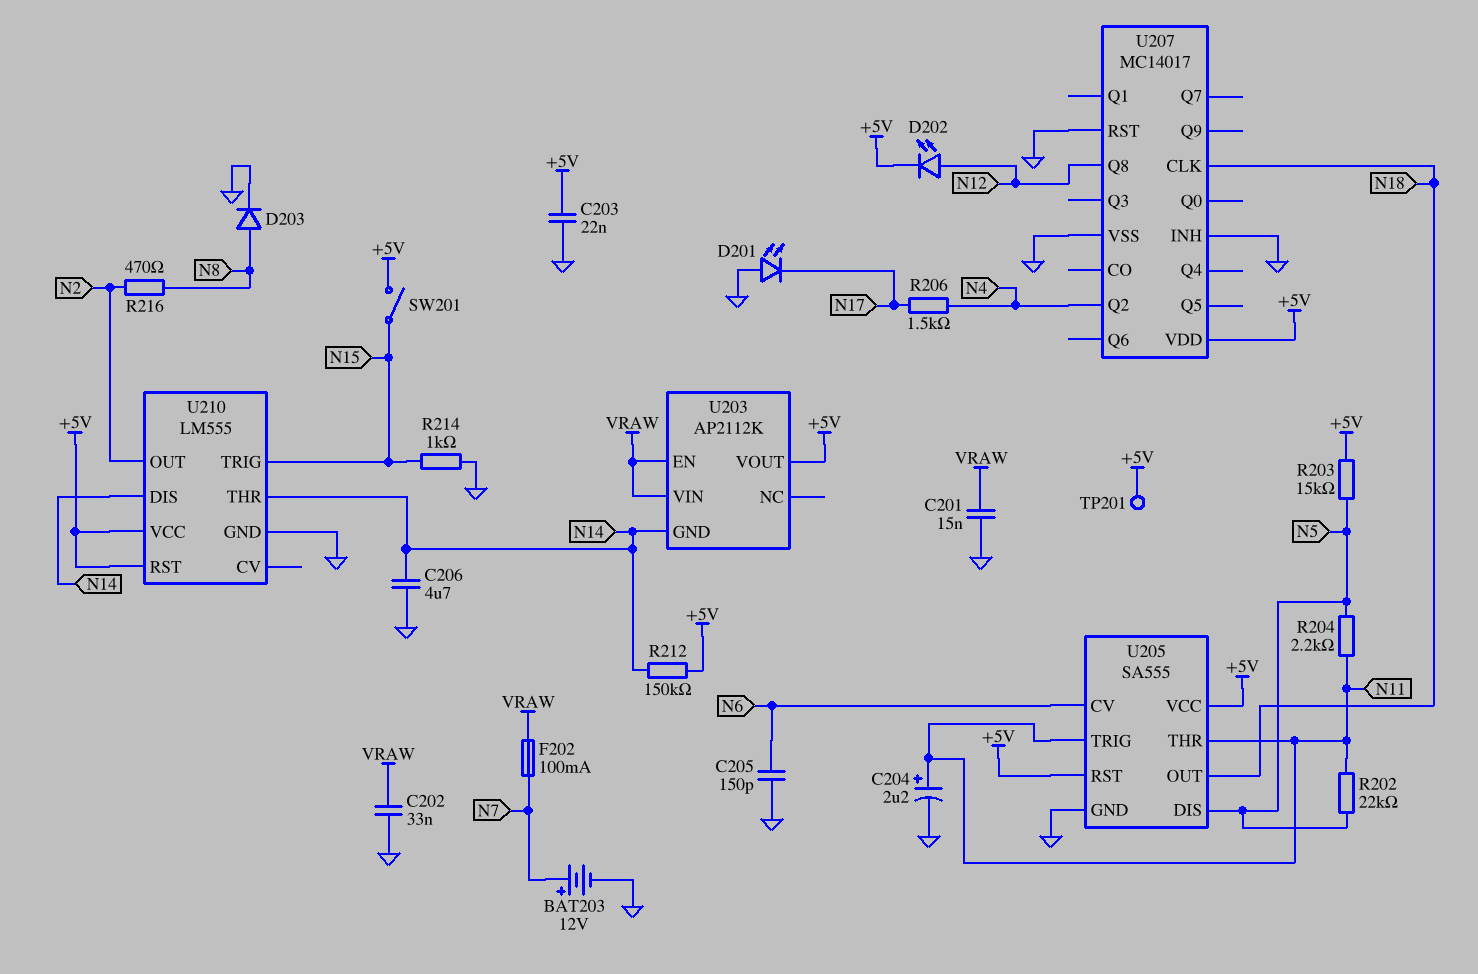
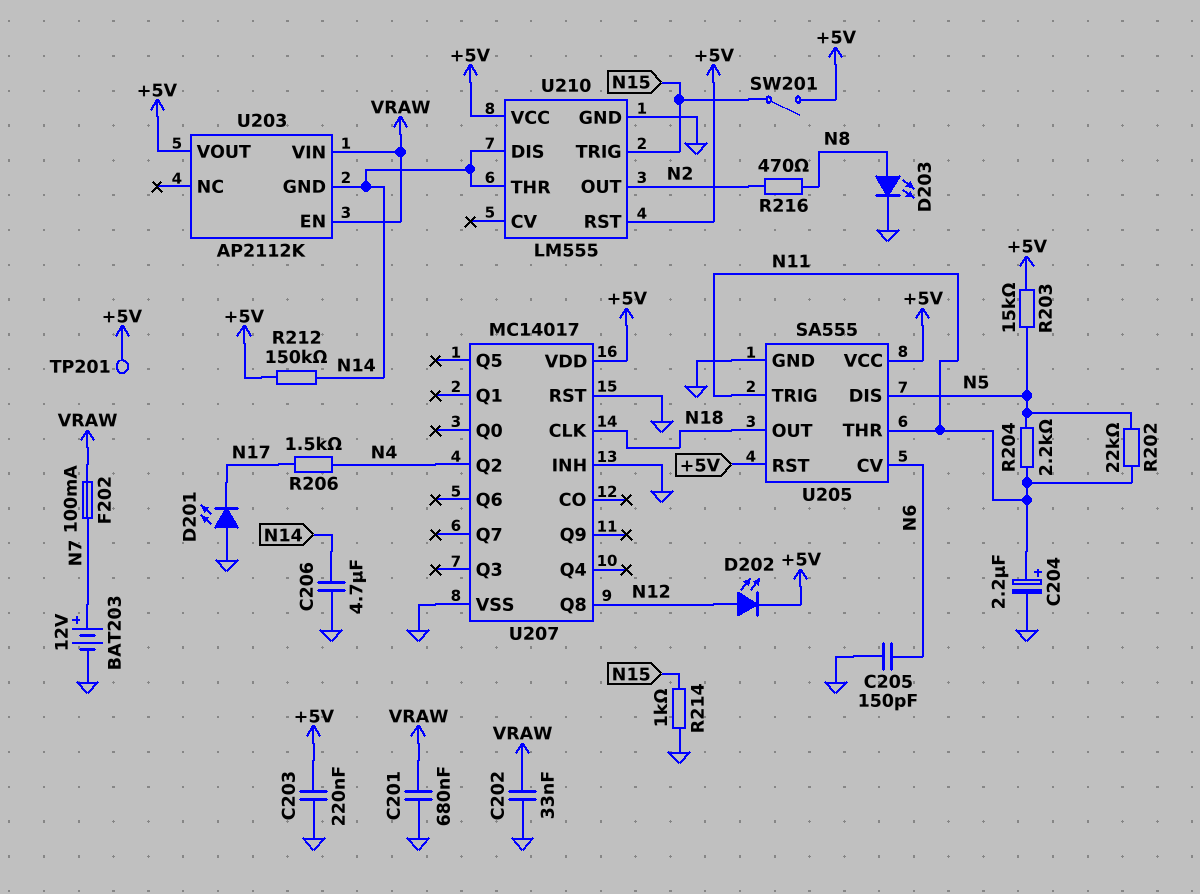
C201: 15nF (GND, VRAW) -> 680nF (GND, VRAW)
C203: 22nF (+5V, GND) -> 220nF (+5V, GND)
D203: diode (A N8, K GND) -> LED (A N8, K GND)

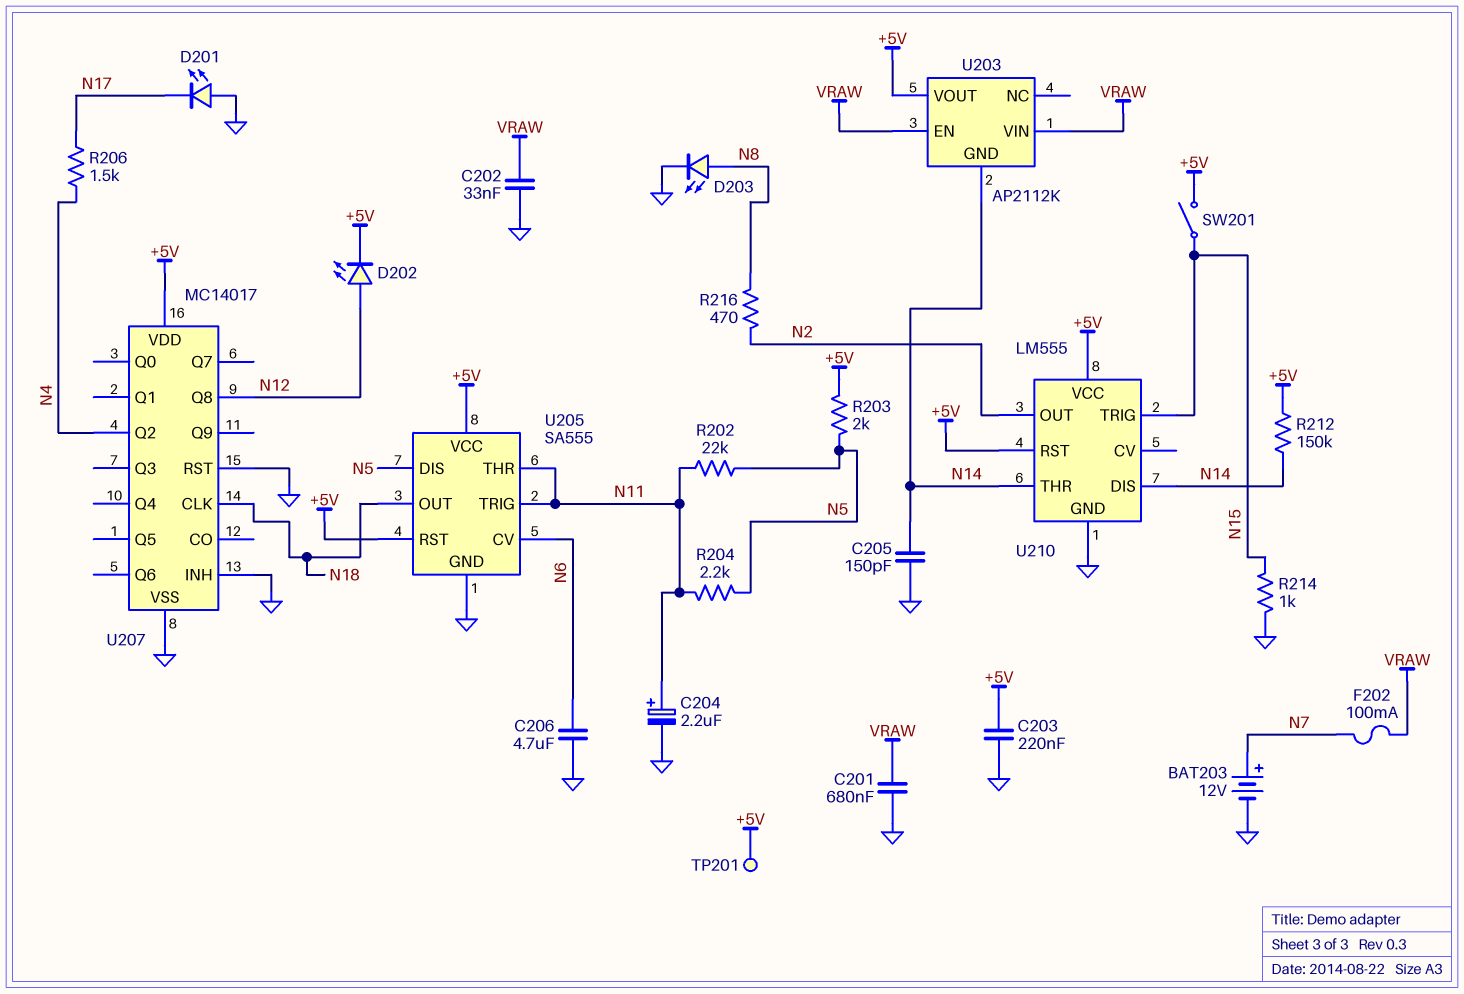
C205: 150pF (GND, N6) -> 150pF (GND, N14)
C206: 4.7uF (GND, N14) -> 4.7uF (GND, N6)
R203: 15k (+5V, N5) -> 2k (+5V, N5)

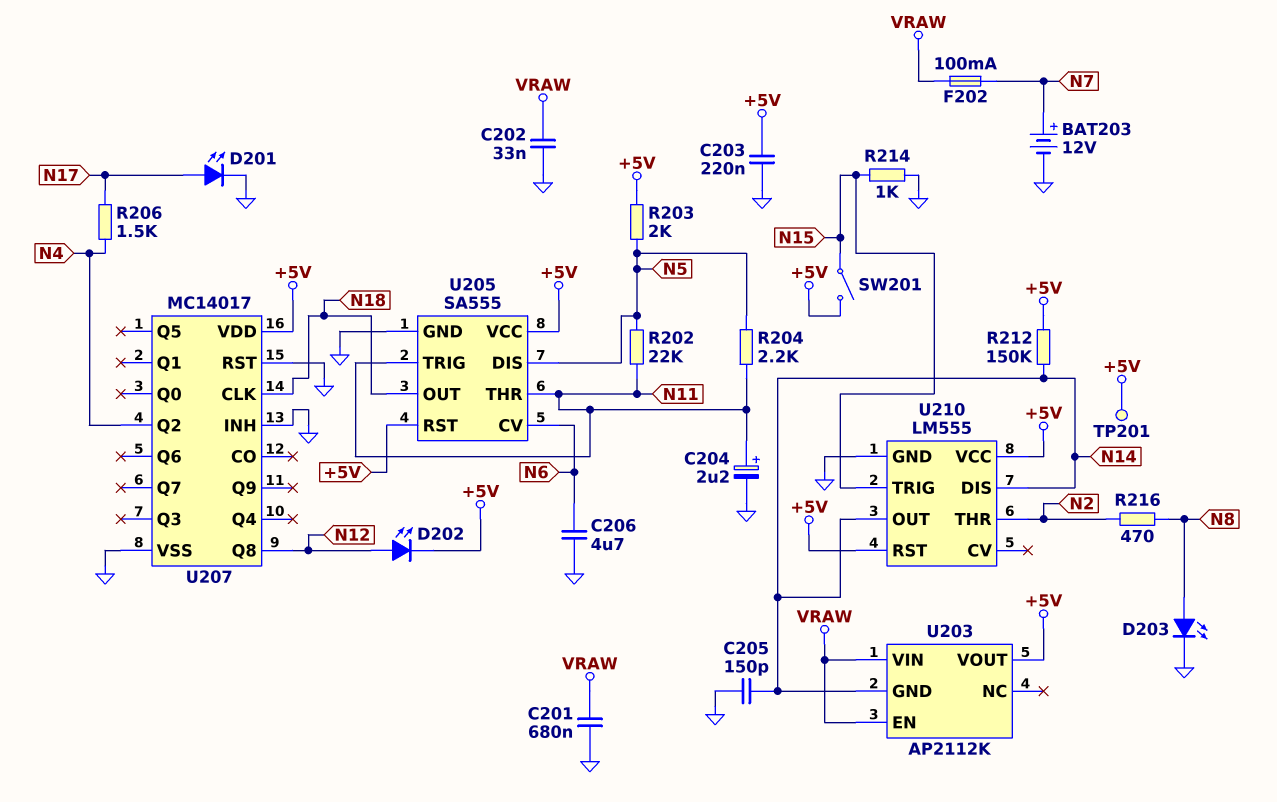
D201: LED (A GND, K N17) -> LED (A N17, K GND)
U210 pin OUT: N2 -> N14
U210 pin THR: N14 -> N2

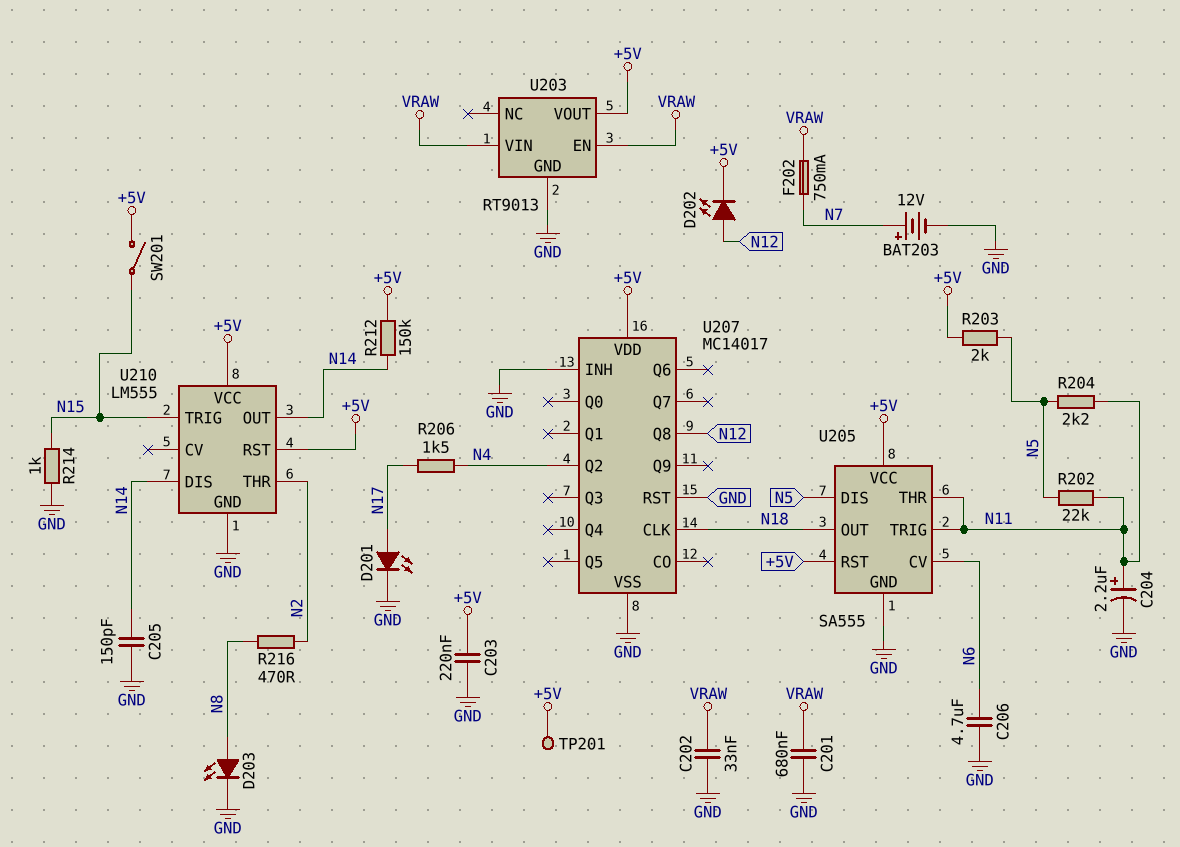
F202: 100mA (N7, VRAW) -> 750mA (N7, VRAW)
U203: AP2112K -> RT9013
U203 pin GND: N14 -> GND

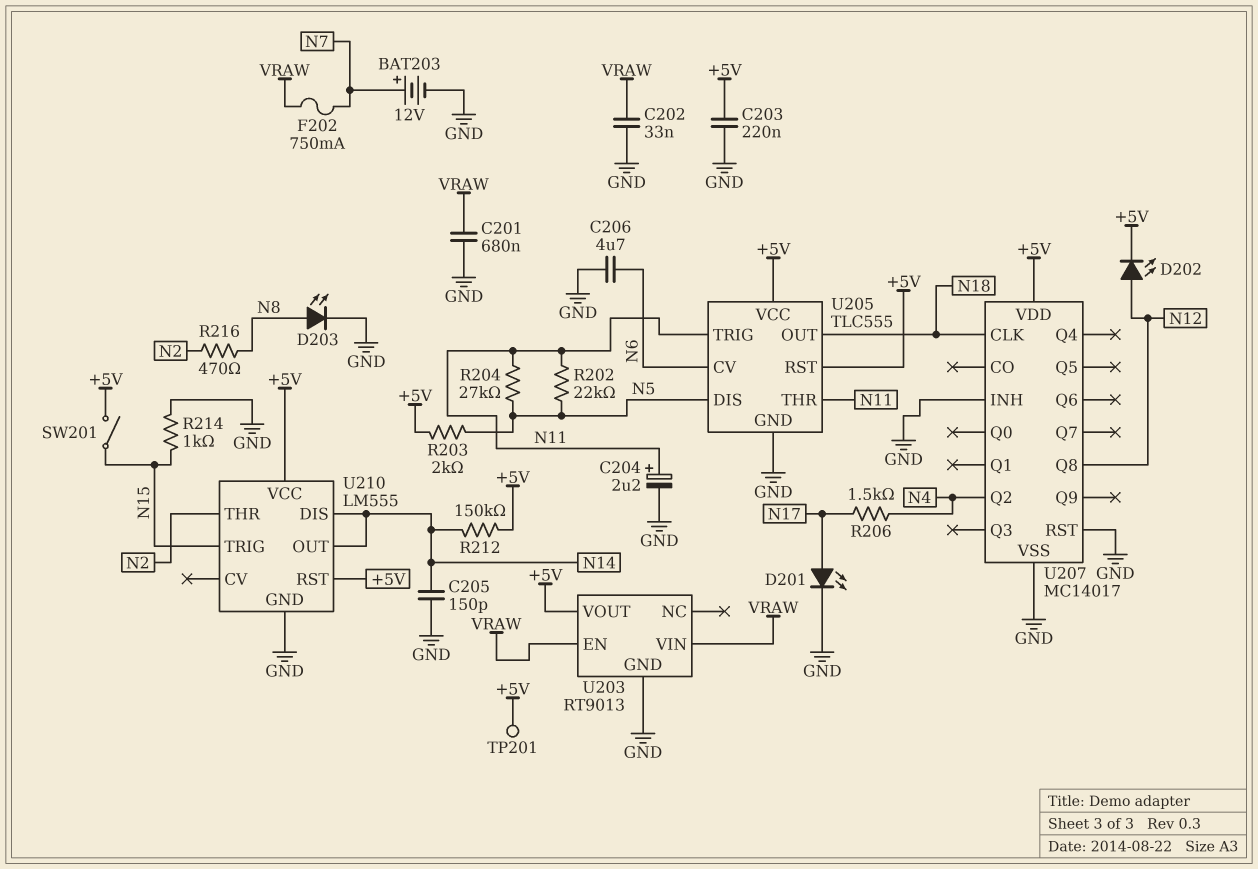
R204: 2.2k (N5, N11) -> 27k (N5, N11)
U205: SA555 -> TLC555

